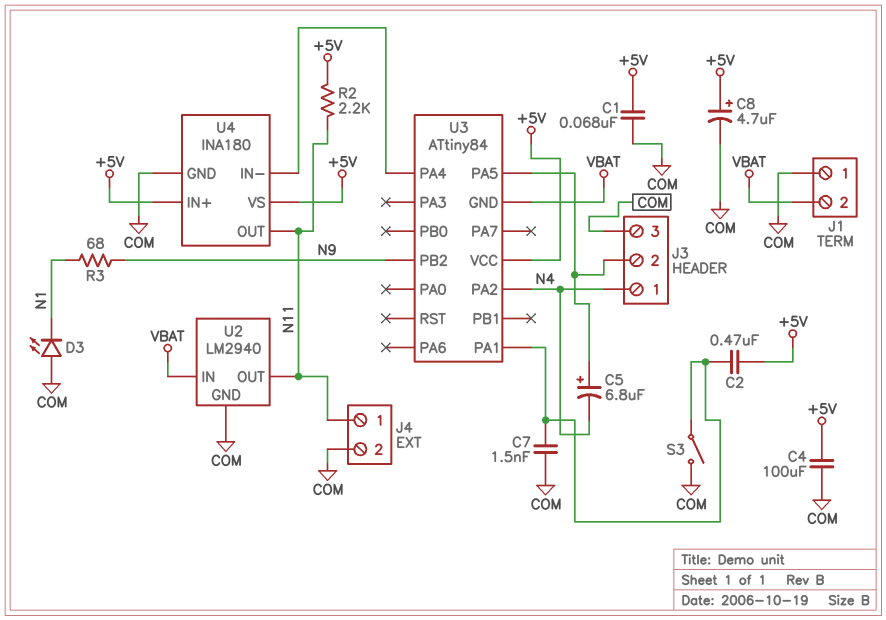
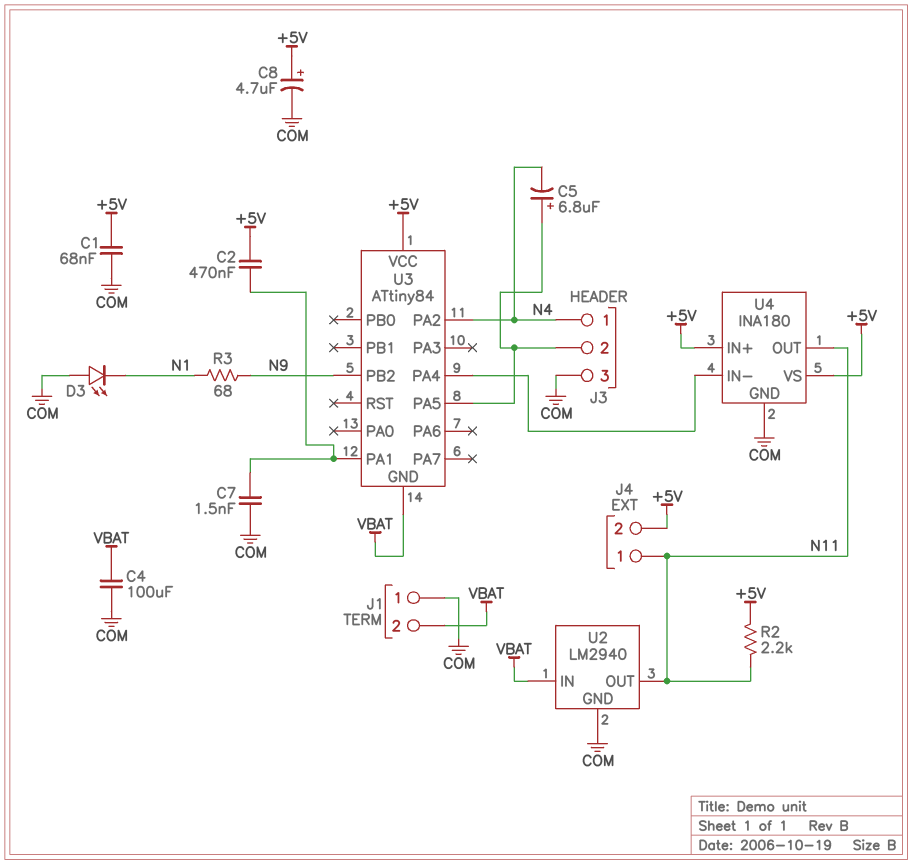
C4: 100uF (+5V, COM) -> 100uF (COM, VBAT)
J4 pin 2: COM -> +5V
S3: switch (COM, U3/PA1) -> none

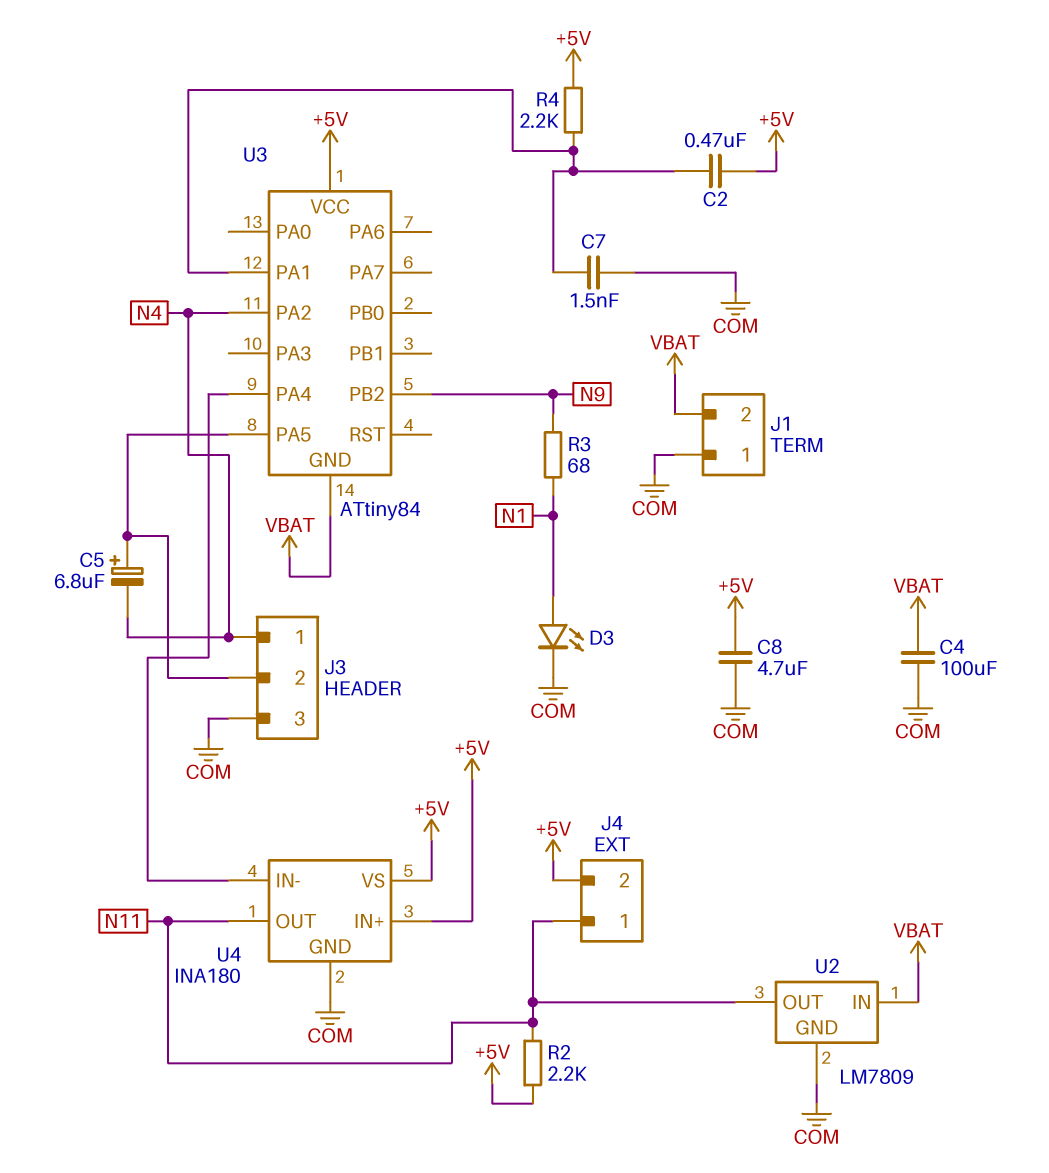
C1: 68nF (+5V, COM) -> none
C8: 4.7uF (plus +5V, minus COM) -> 4.7uF (+5V, COM)
D3: LED (A COM, K N1) -> LED (A N1, K COM)
R4: none -> 2.2k (+5V, U3/PA1)
U2: LM2940 -> LM7809

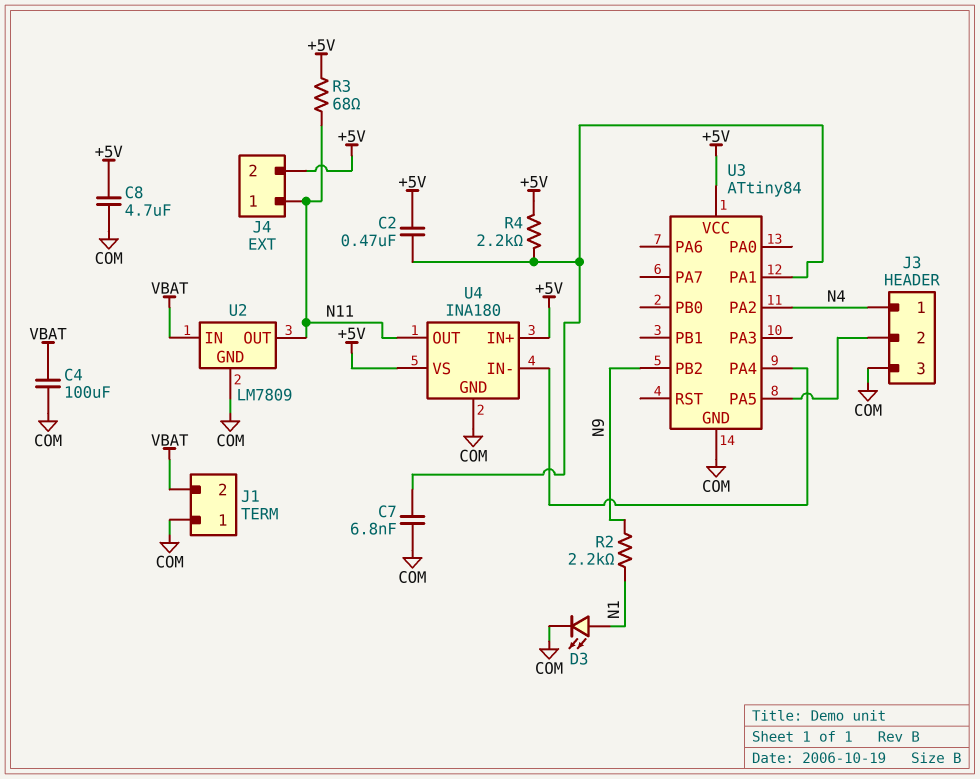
C5: 6.8uF (plus J3/2, minus N4) -> none
C7: 1.5nF (COM, U3/PA1) -> 6.8nF (COM, U3/PA1)
R2: 2.2k (+5V, N11) -> 2.2k (N1, N9)
R3: 68 (N1, N9) -> 68 (+5V, N11)
U3 pin GND: VBAT -> COM

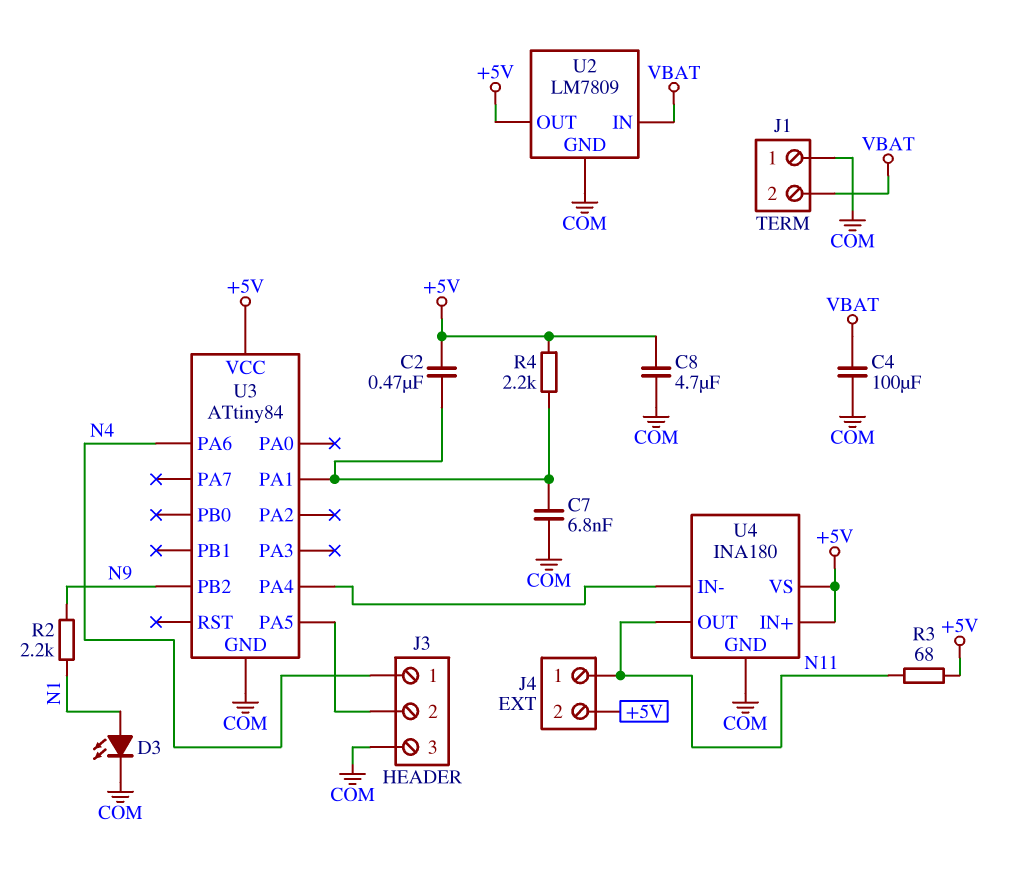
U2 pin OUT: N11 -> +5V
U3 pin PA2: N4 -> none
U3 pin PA6: none -> N4

